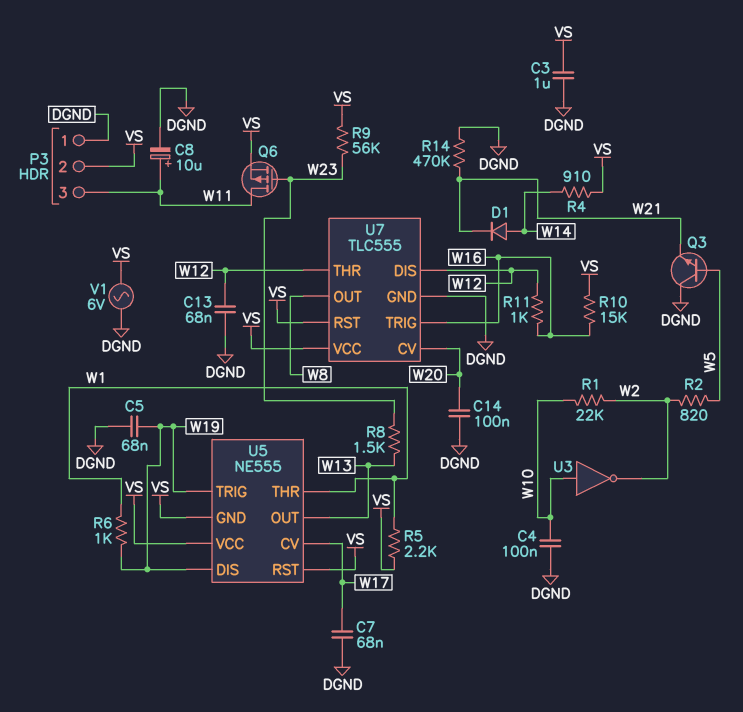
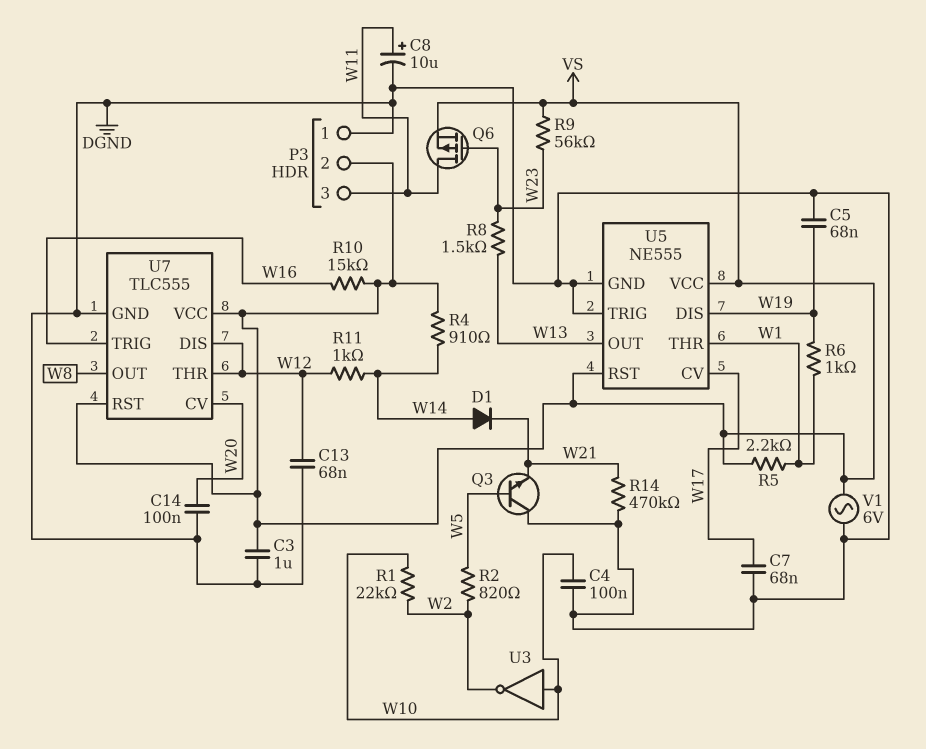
R11: 1k (W12, W16) -> 1k (W12, W14)
U5 pin GND: VS -> DGND
U5 pin TRIG: W19 -> DGND

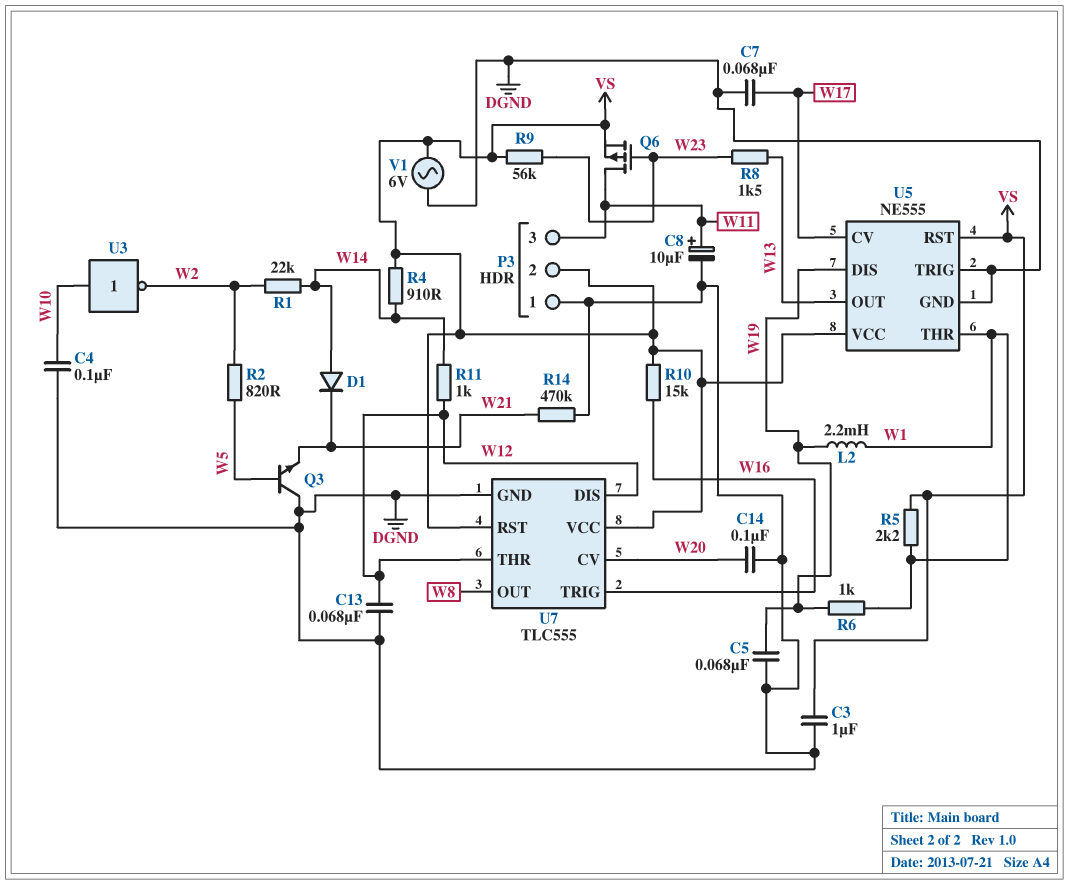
L2: none -> 2.2mH (W1, W19)
R1: 22k (W2, W10) -> 22k (W2, W14)

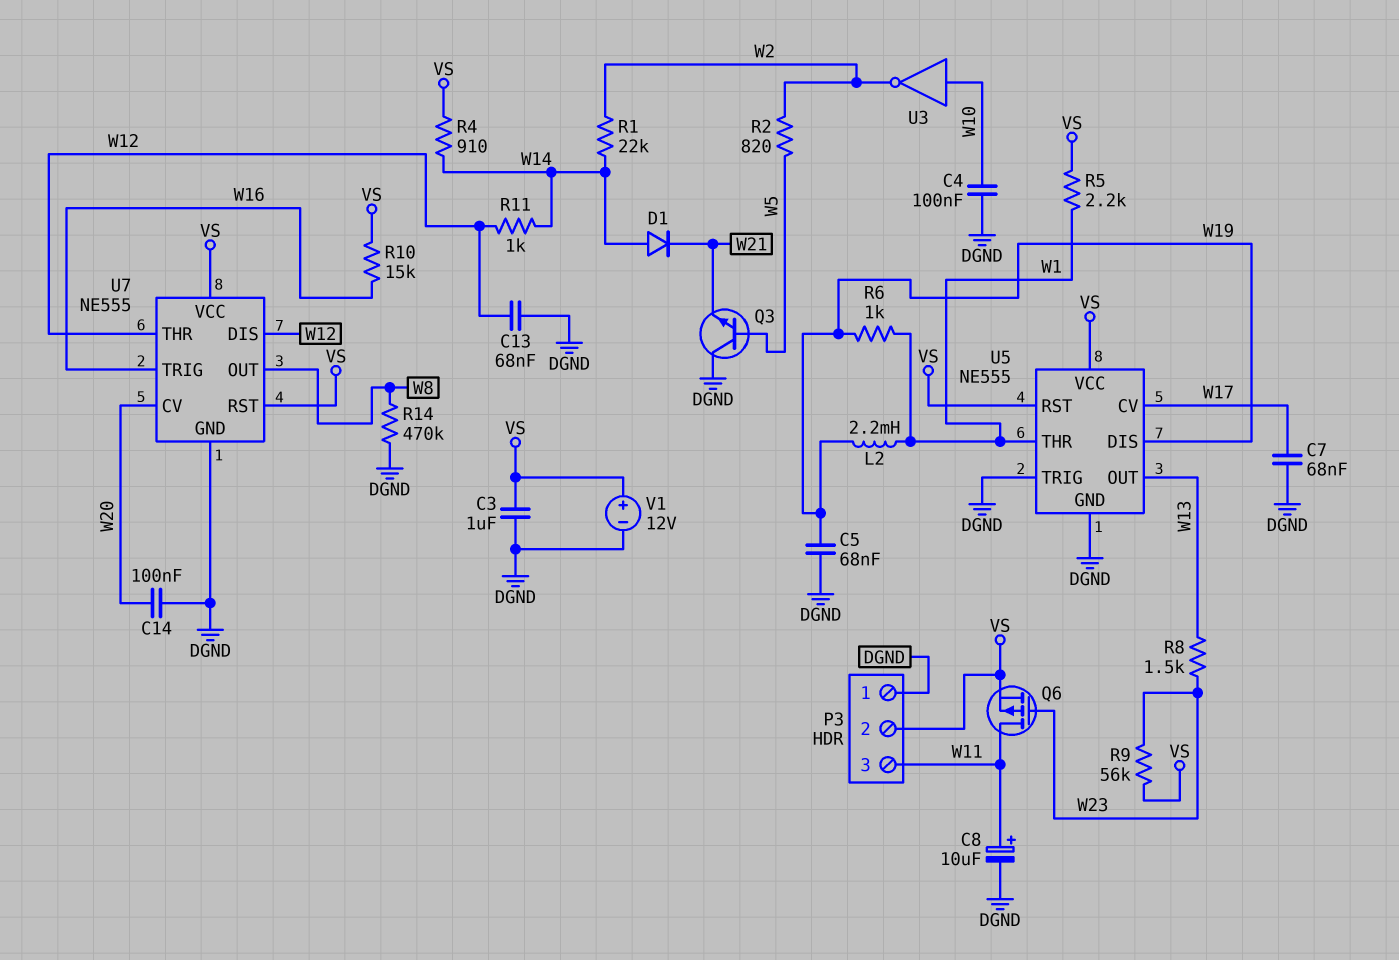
R14: 470k (DGND, W21) -> 470k (DGND, W8)
U7: TLC555 -> NE555
V1: AC 6V (DGND, VS) -> 12V (plus VS, minus DGND)

